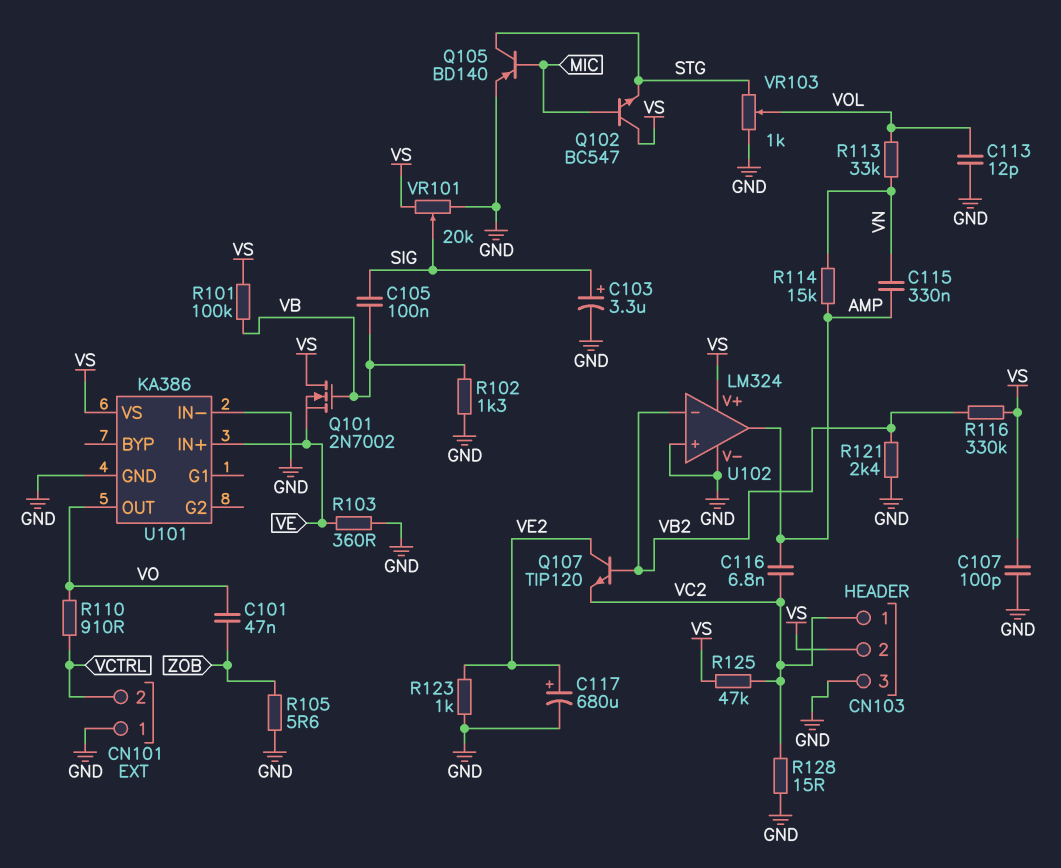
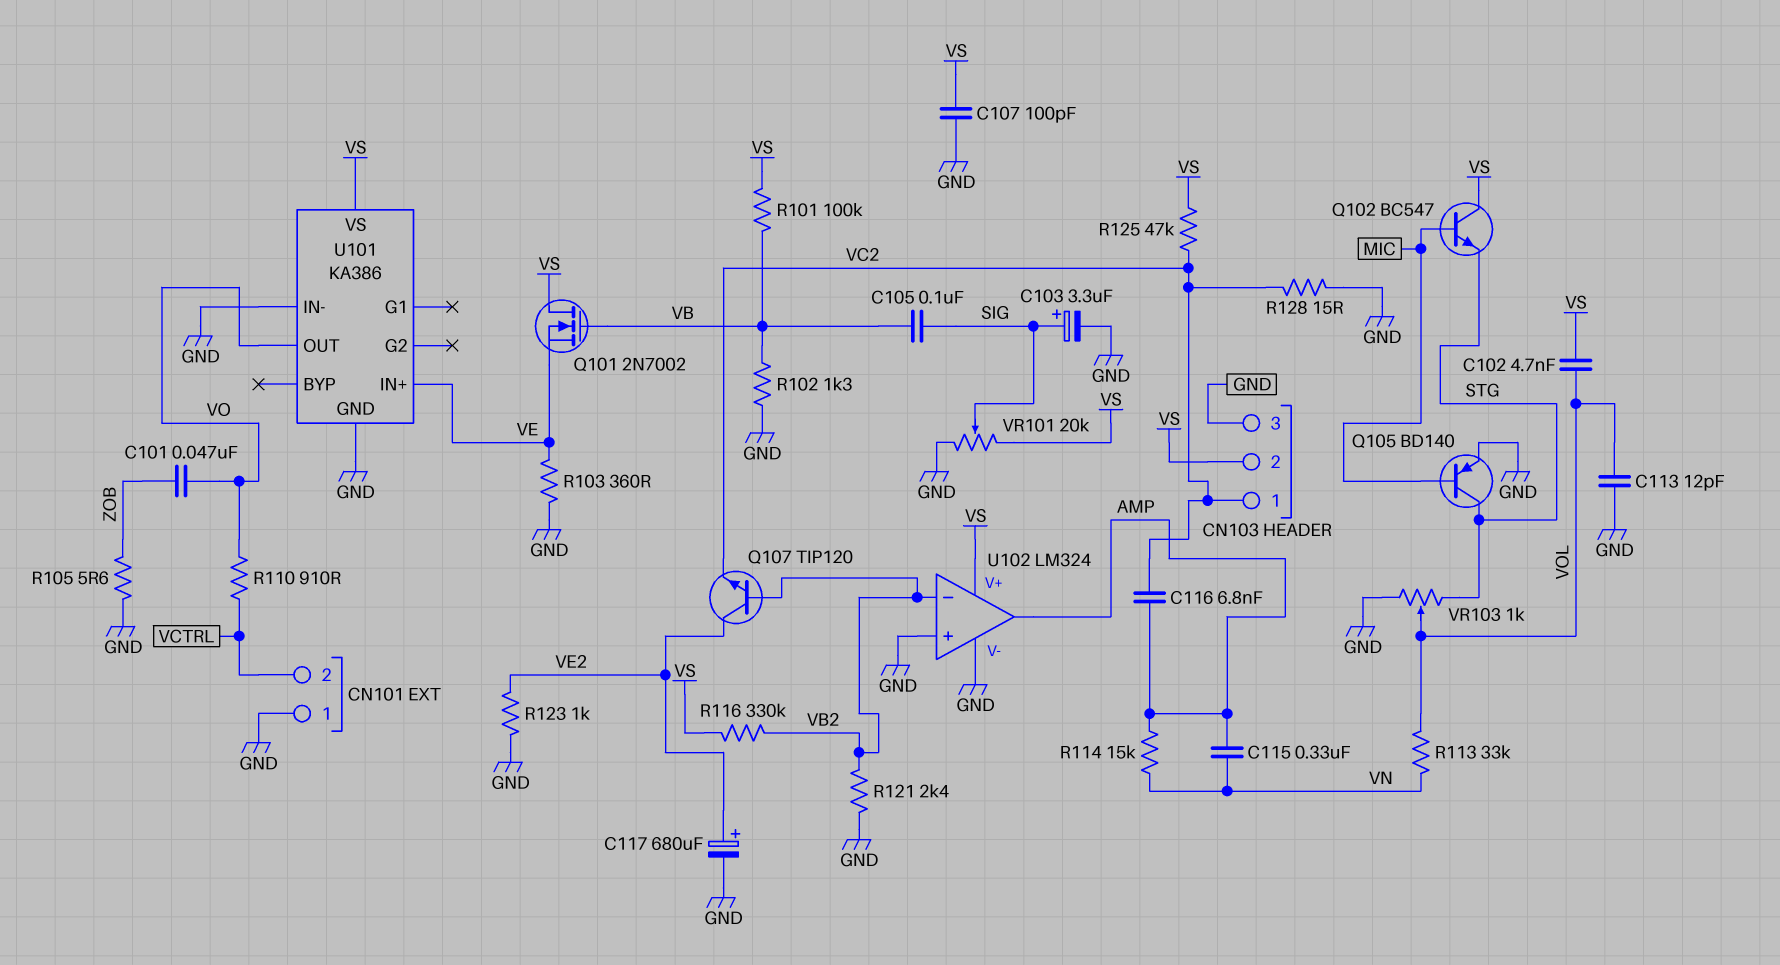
C102: none -> 4.7nF (VOL, VS)

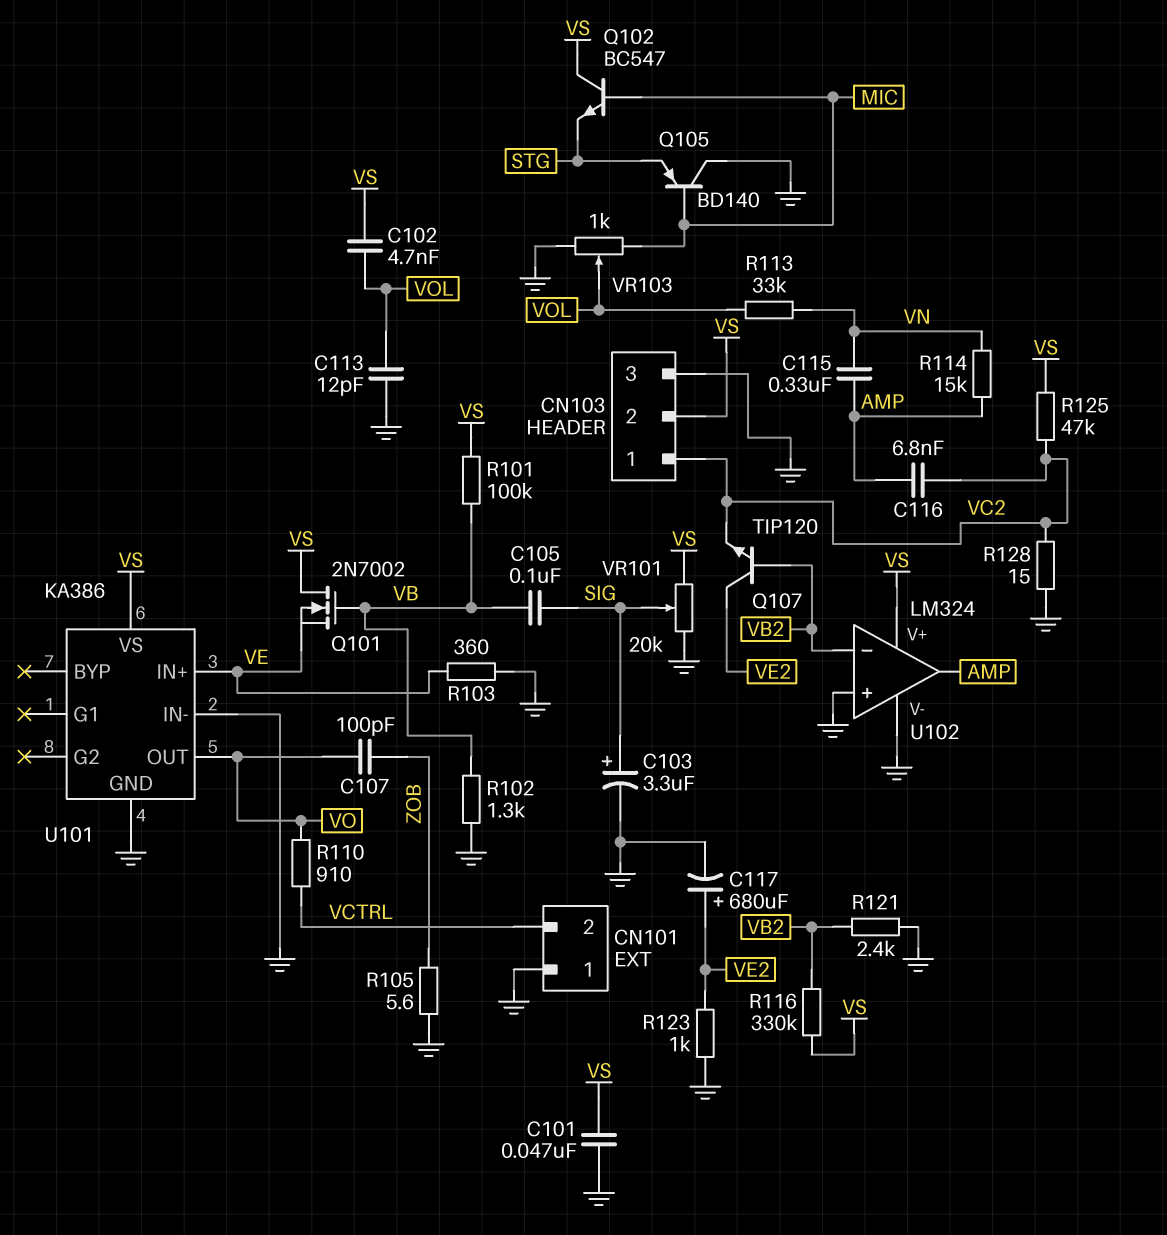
C101: 47nF (VO, ZOB) -> 47nF (GND, VS)
C107: 100pF (GND, VS) -> 100pF (VO, ZOB)
Q105: PNP BD140 (B MIC, C STG, E GND) -> PNP BD140 (B MIC, C GND, E STG)
VR103: 1k (GND, STG, wiper VOL) -> 1k (GND, MIC, wiper VOL)

